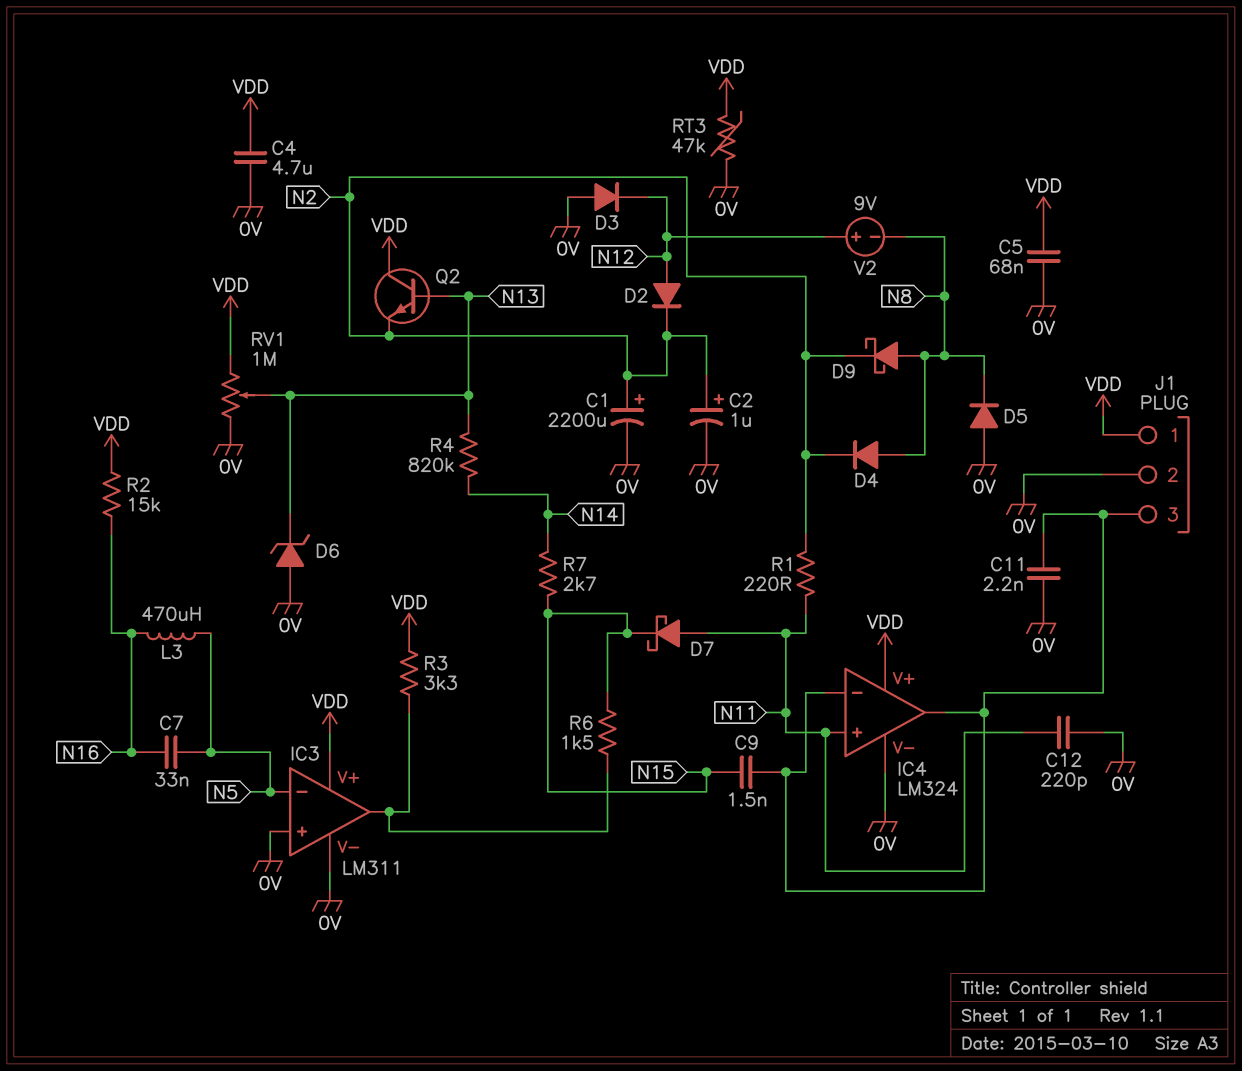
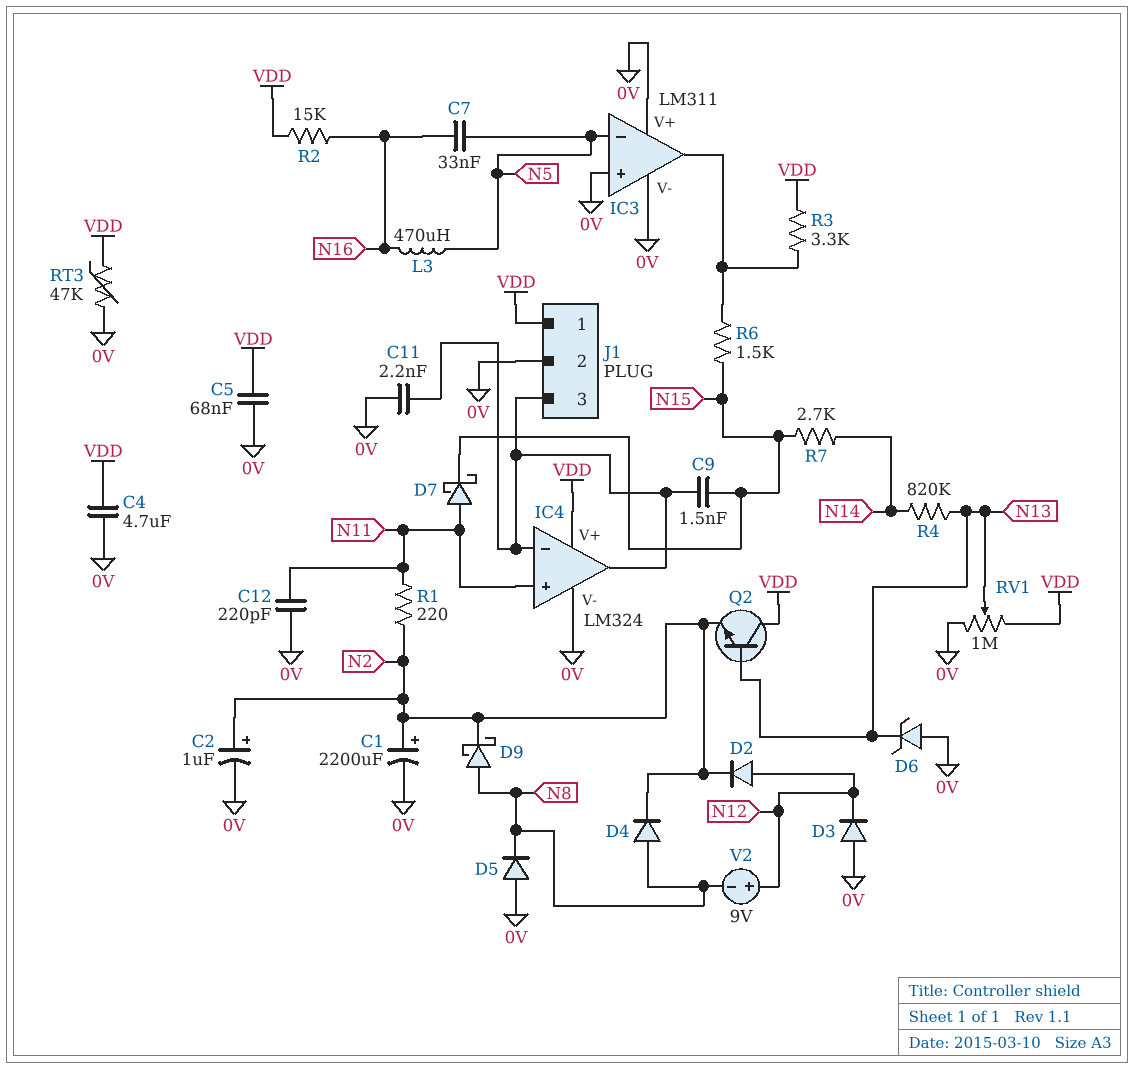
IC3 pin V+: VDD -> 0V

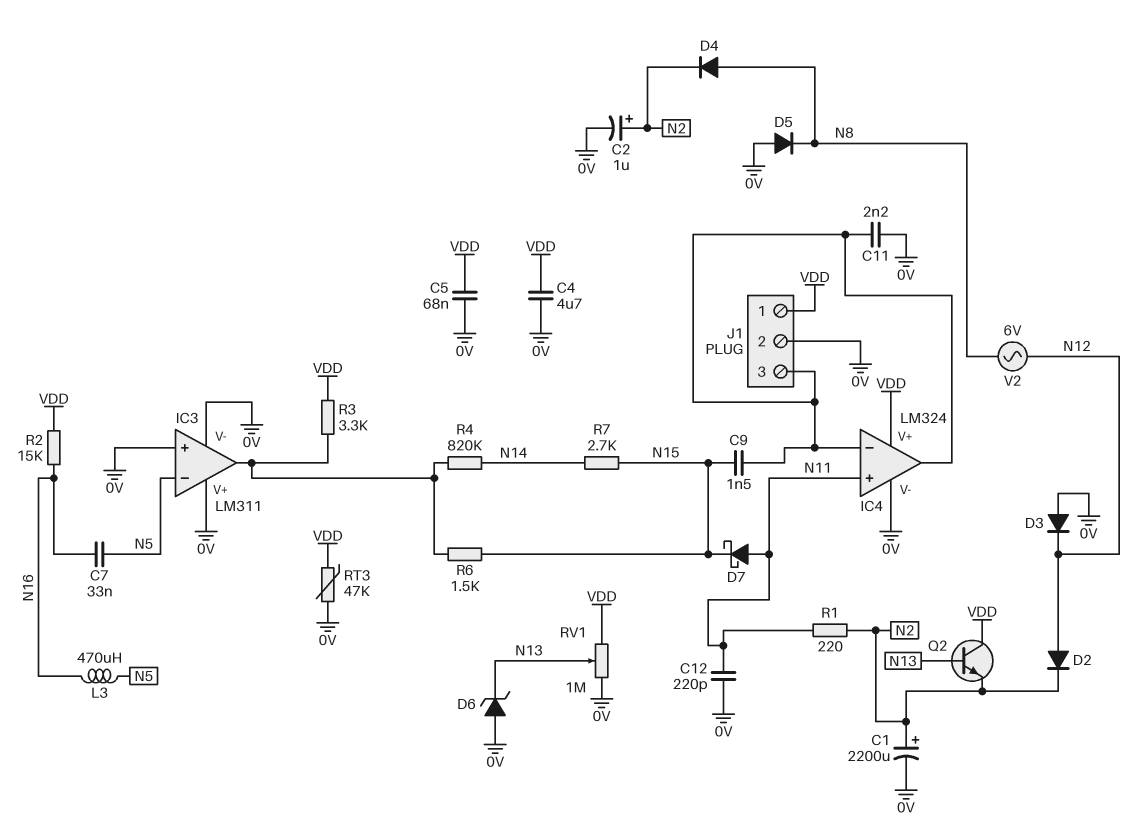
D9: schottky (A N8, K N2) -> none
R4: 820k (N13, N14) -> 820k (IC3/out, N14)
V2: 9V (plus N12, minus N8) -> AC 6V (N8, N12)

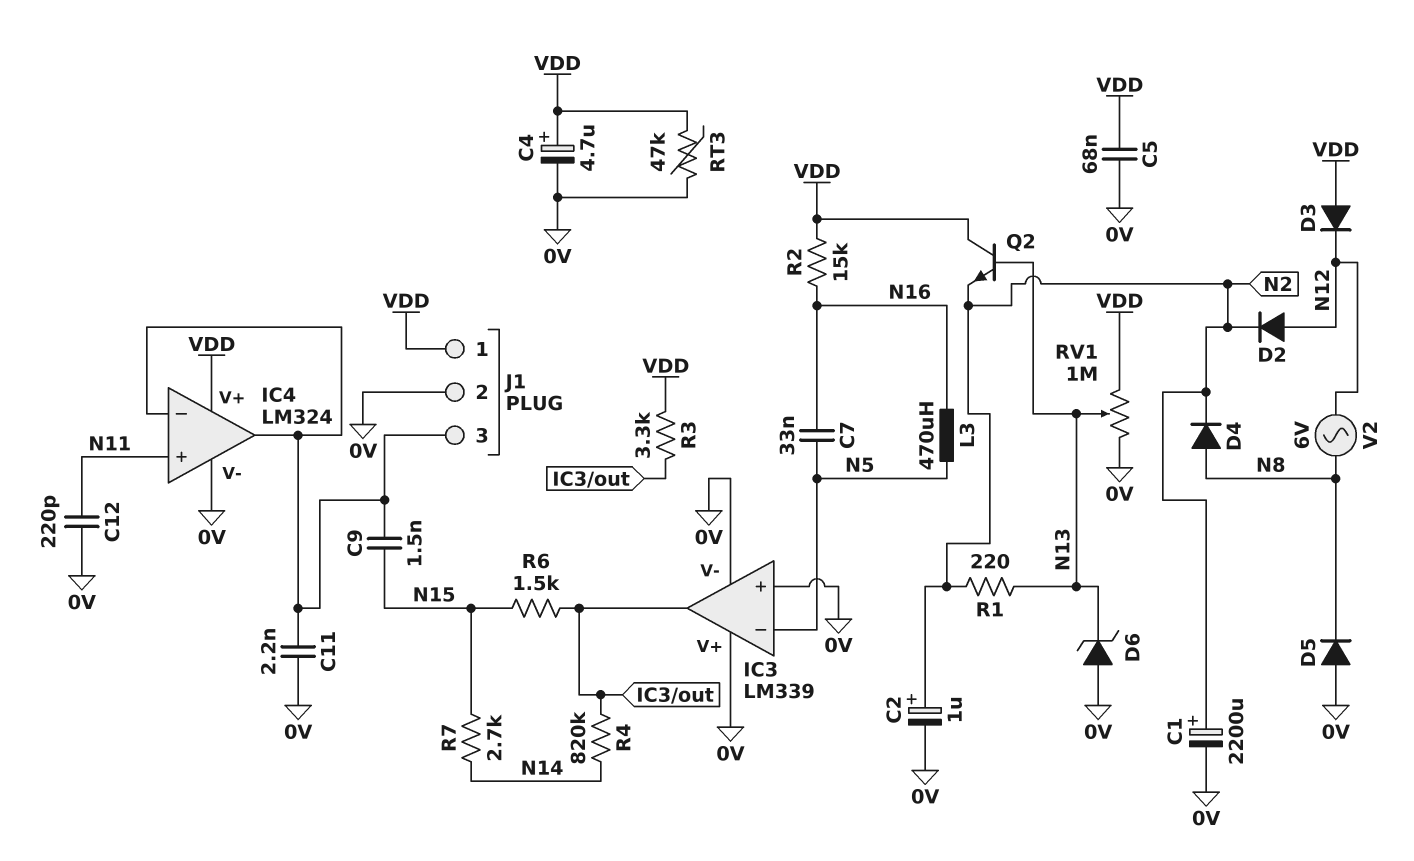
C4: 4.7uF (0V, VDD) -> 4.7uF (plus VDD, minus 0V)
D3: diode (A 0V, K N12) -> diode (A VDD, K N12)
D7: schottky (A N11, K N15) -> none
IC3: LM311 -> LM339
R1: 220 (N2, N11) -> 220 (N2, N13)

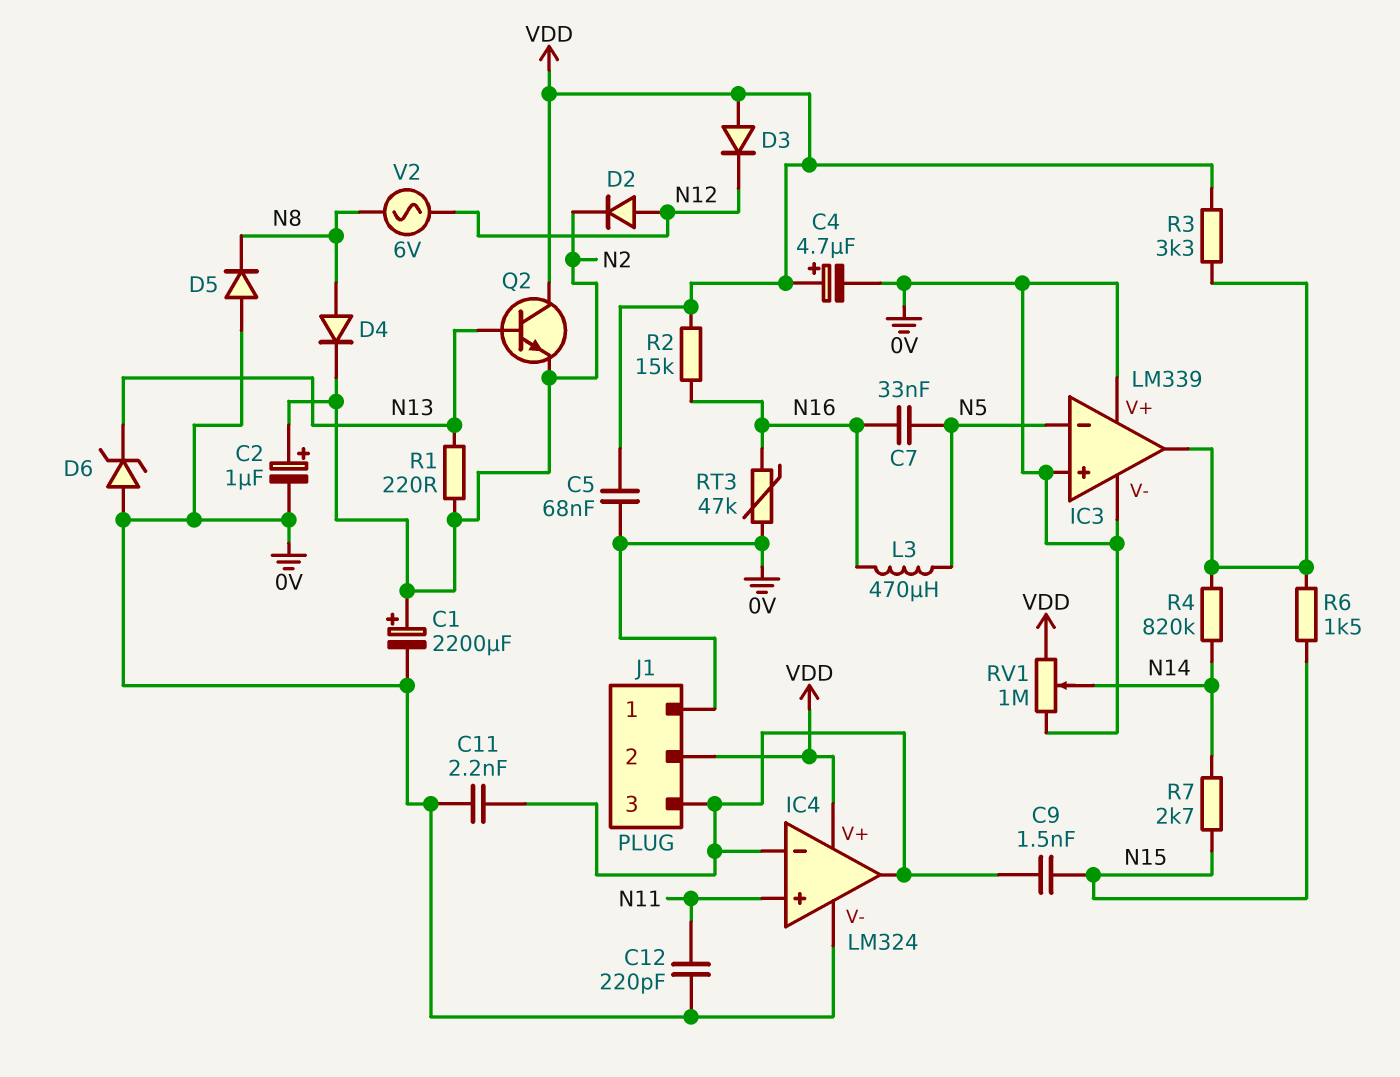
J1 pin 1: VDD -> 0V
J1 pin 2: 0V -> VDD
RT3: 47k (0V, VDD) -> 47k (0V, N16)
RV1: 1M (0V, VDD, wiper N13) -> 1M (0V, VDD, wiper N14)

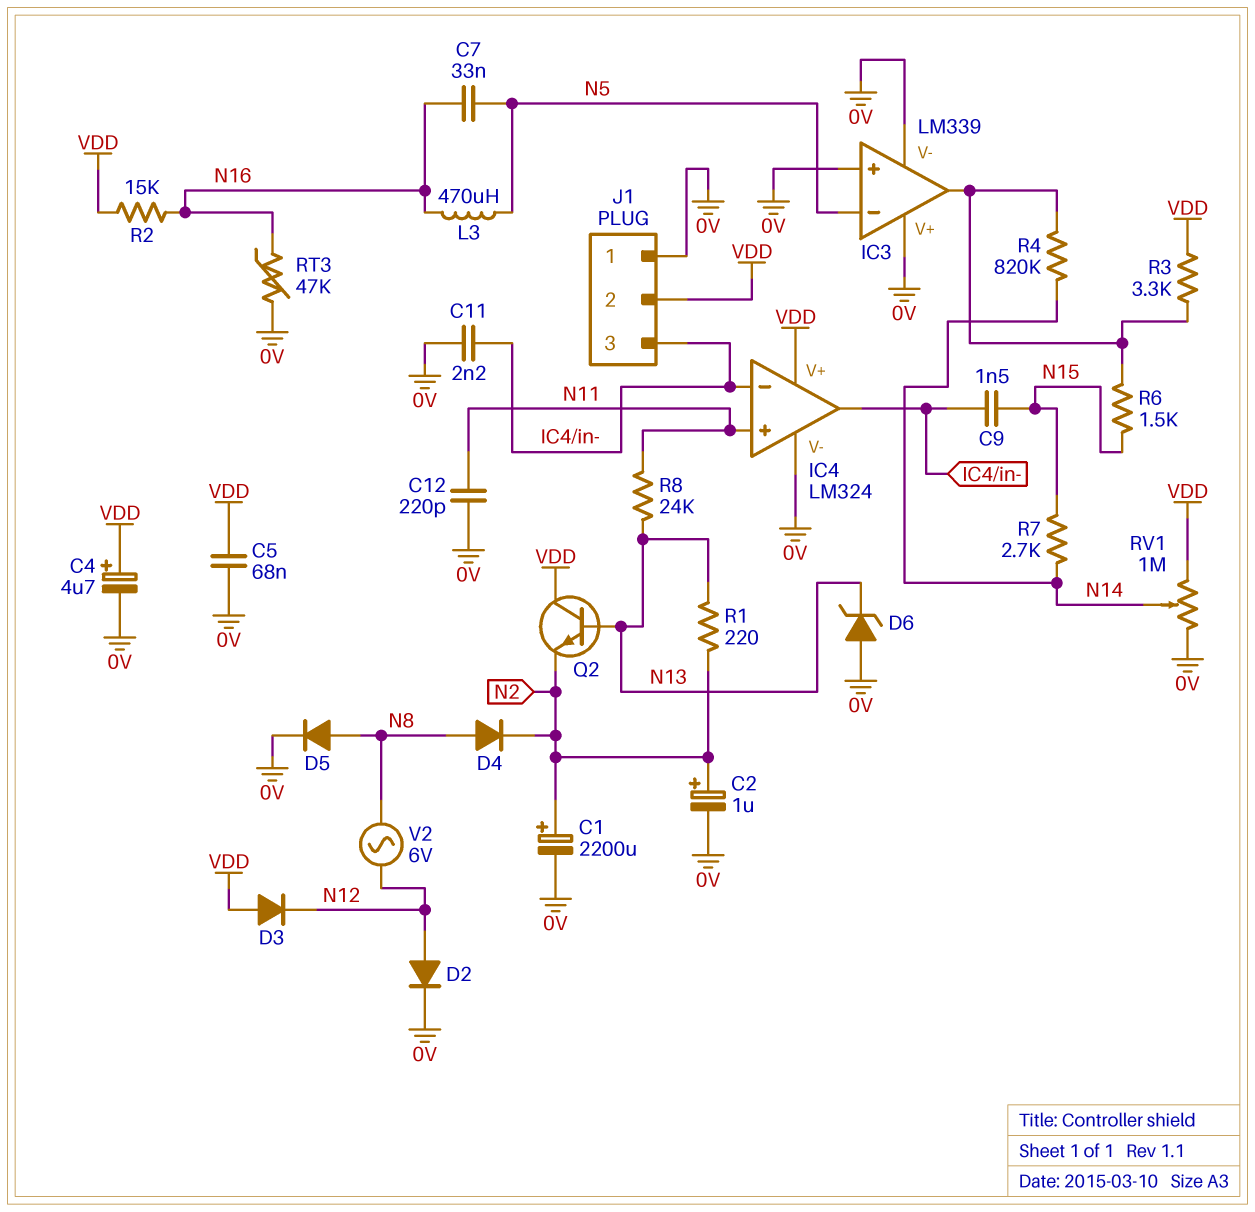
D2: diode (A N12, K N2) -> diode (A N12, K 0V)
D5: diode (A 0V, K N8) -> diode (A N8, K 0V)
R8: none -> 24k (N11, N13)

